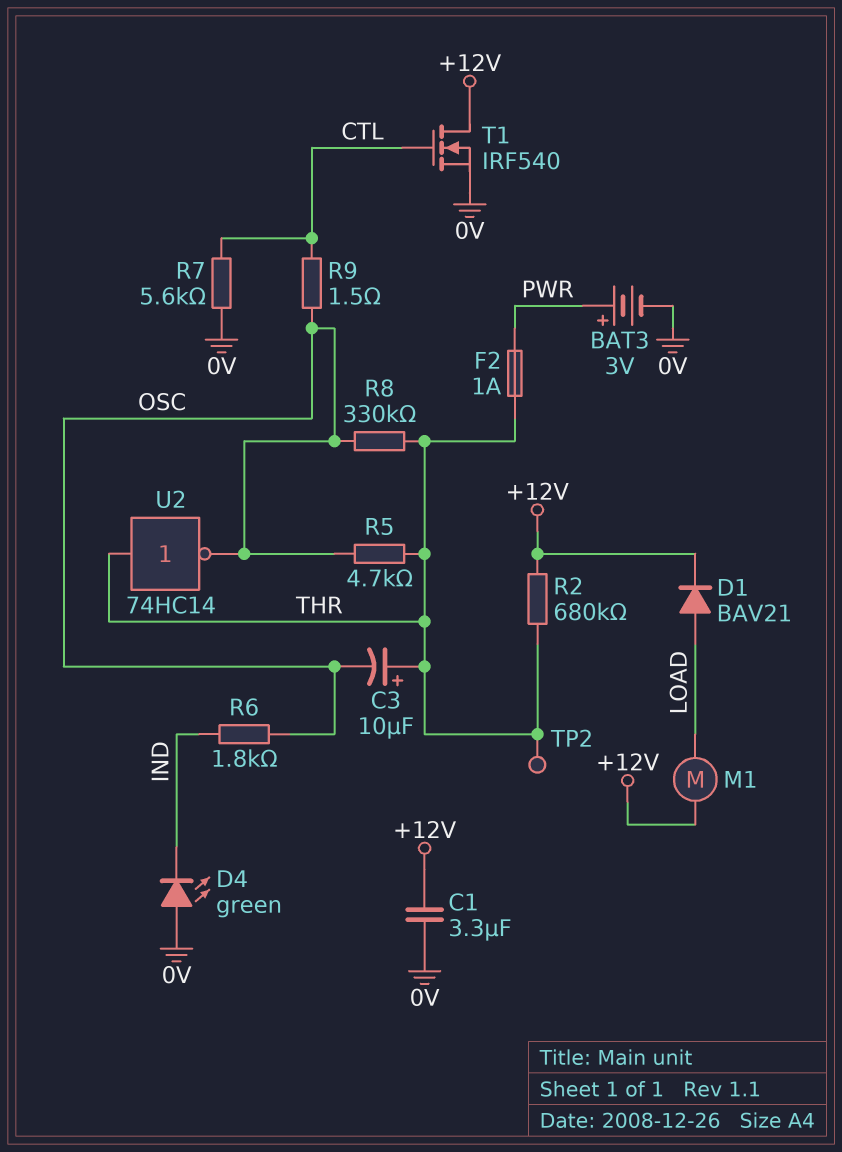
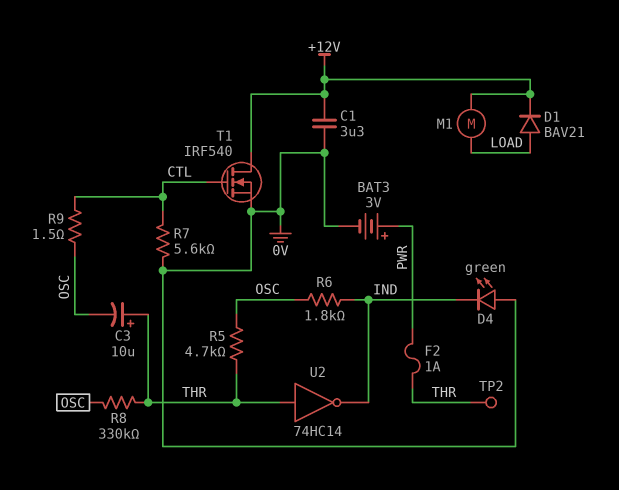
R2: 680k (+12V, THR) -> none
U2: NOT 74HC14 (in THR, out OSC) -> NOT 74HC14 (in THR, out IND)

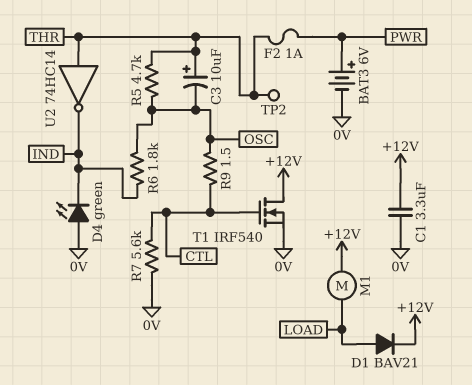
BAT3: 3V (plus PWR, minus 0V) -> 6V (plus PWR, minus 0V)
R8: 330k (OSC, THR) -> none

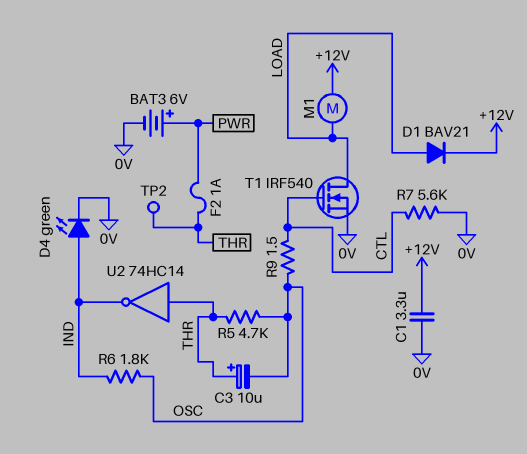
D4: LED green (A 0V, K IND) -> LED green (A IND, K 0V)
T1: NMOS IRF540 (G CTL, D +12V, S 0V) -> NMOS IRF540 (G CTL, D LOAD, S 0V)

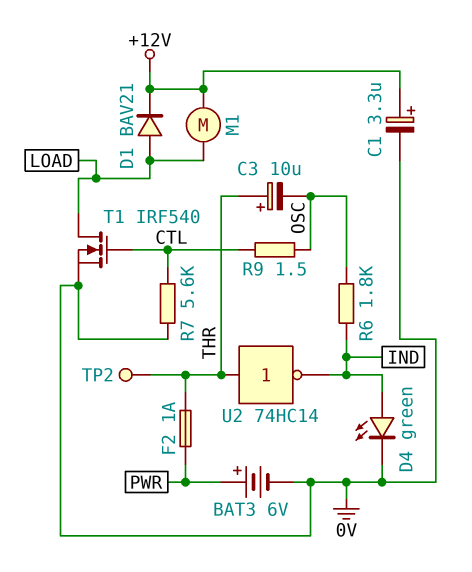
C1: 3.3uF (+12V, 0V) -> 3.3uF (plus +12V, minus 0V)
R5: 4.7k (OSC, THR) -> none

